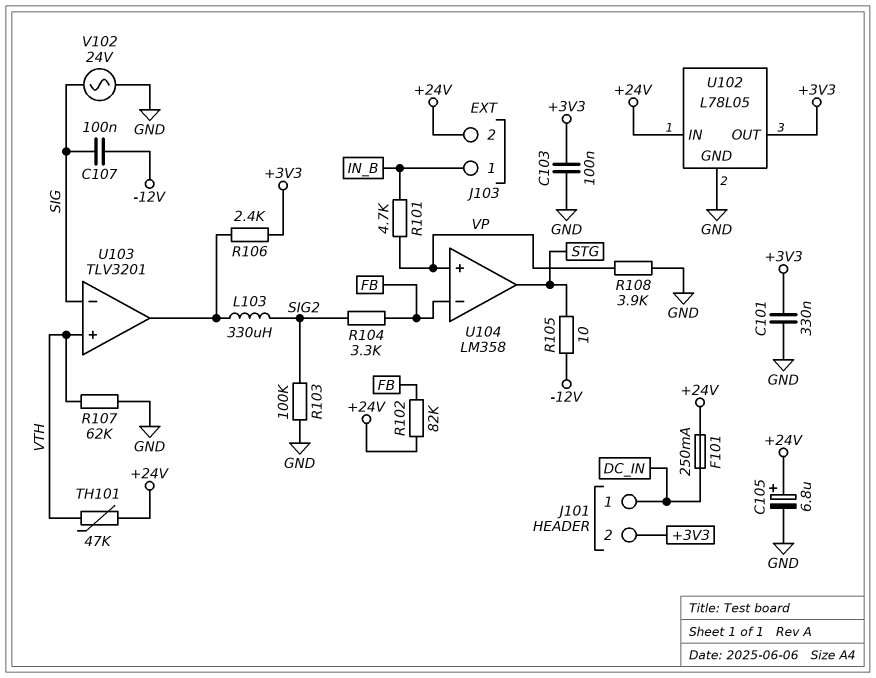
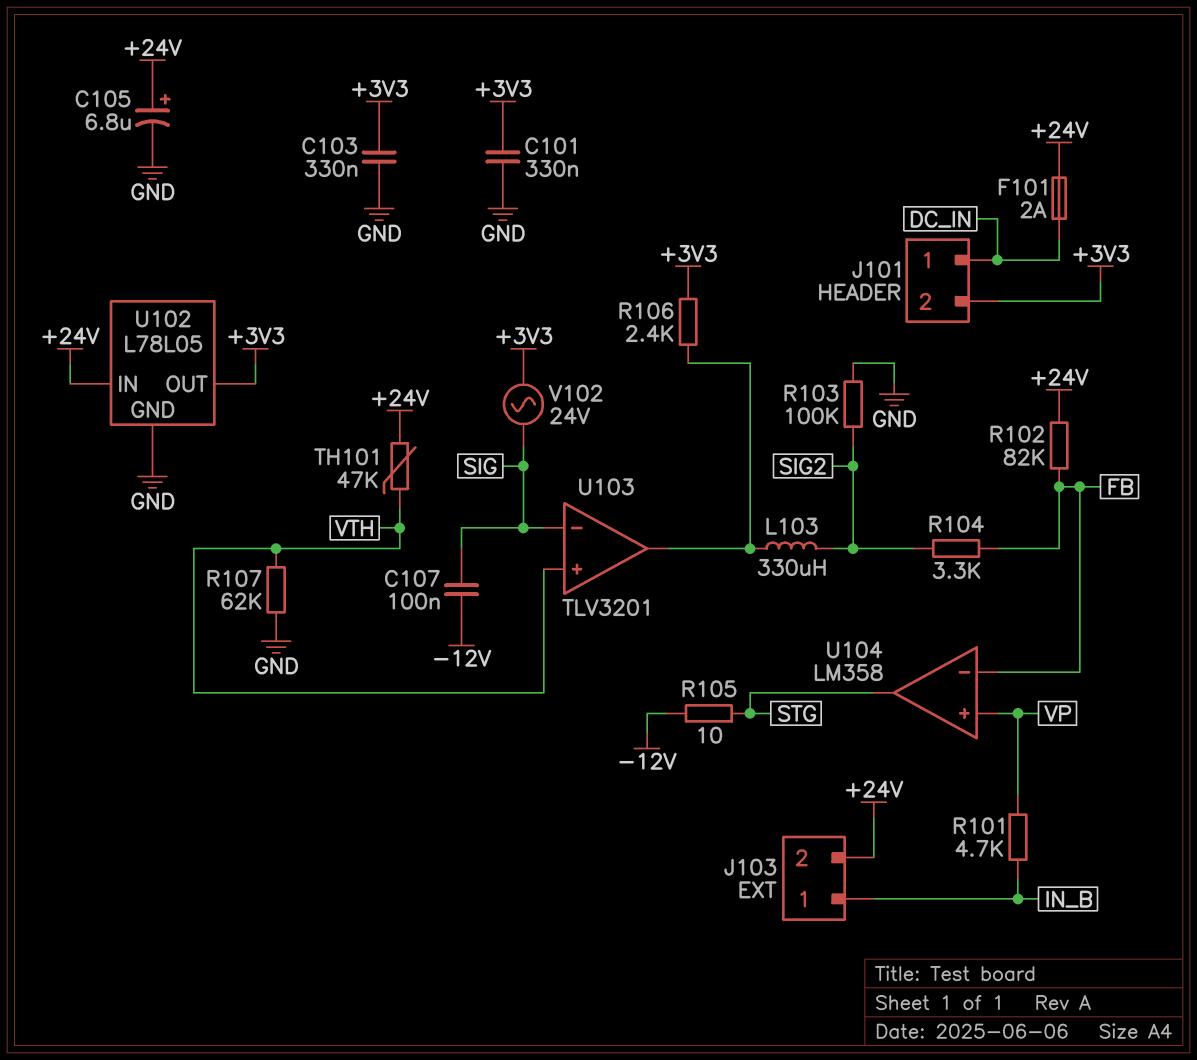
C103: 100nF (+3V3, GND) -> 330nF (+3V3, GND)
F101: 250mA (+24V, DC_IN) -> 2A (+24V, DC_IN)
R108: 3.9k (GND, VP) -> none
V102: AC 24V (GND, SIG) -> AC 24V (+3V3, SIG)

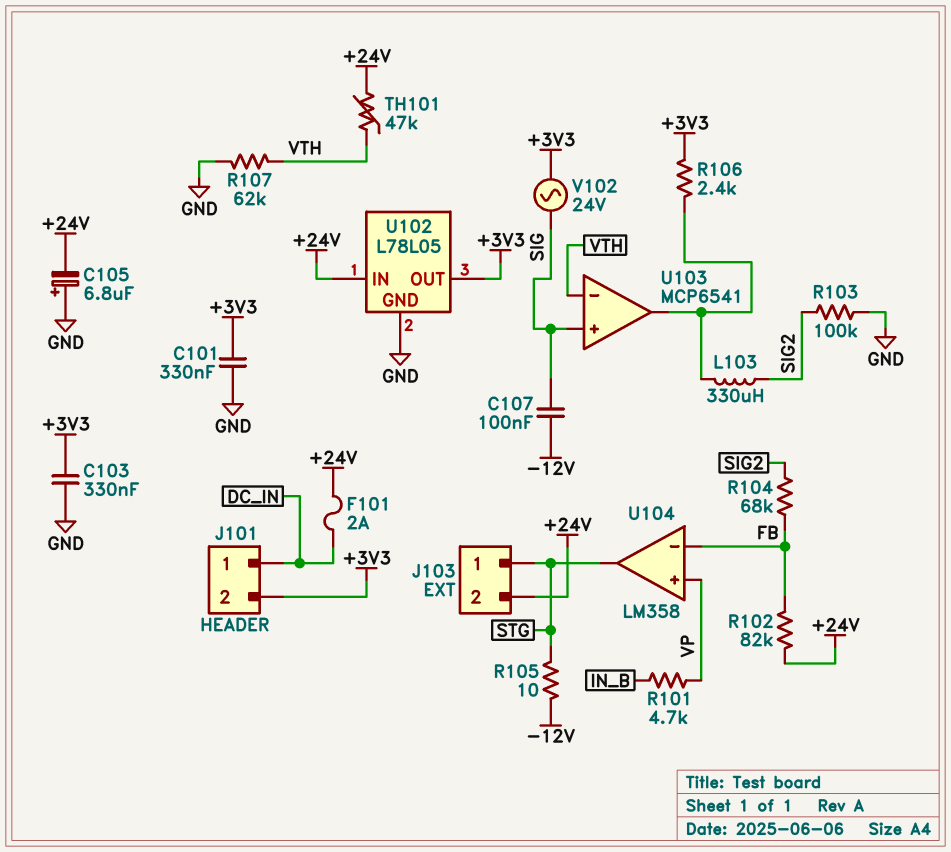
C105: 6.8uF (plus +24V, minus GND) -> 6.8uF (plus GND, minus +24V)
J103 pin 1: IN_B -> STG
R104: 3.3k (FB, SIG2) -> 68k (FB, SIG2)
U103: TLV3201 -> MCP6541
U103 pin in+: VTH -> SIG
U103 pin in-: SIG -> VTH

